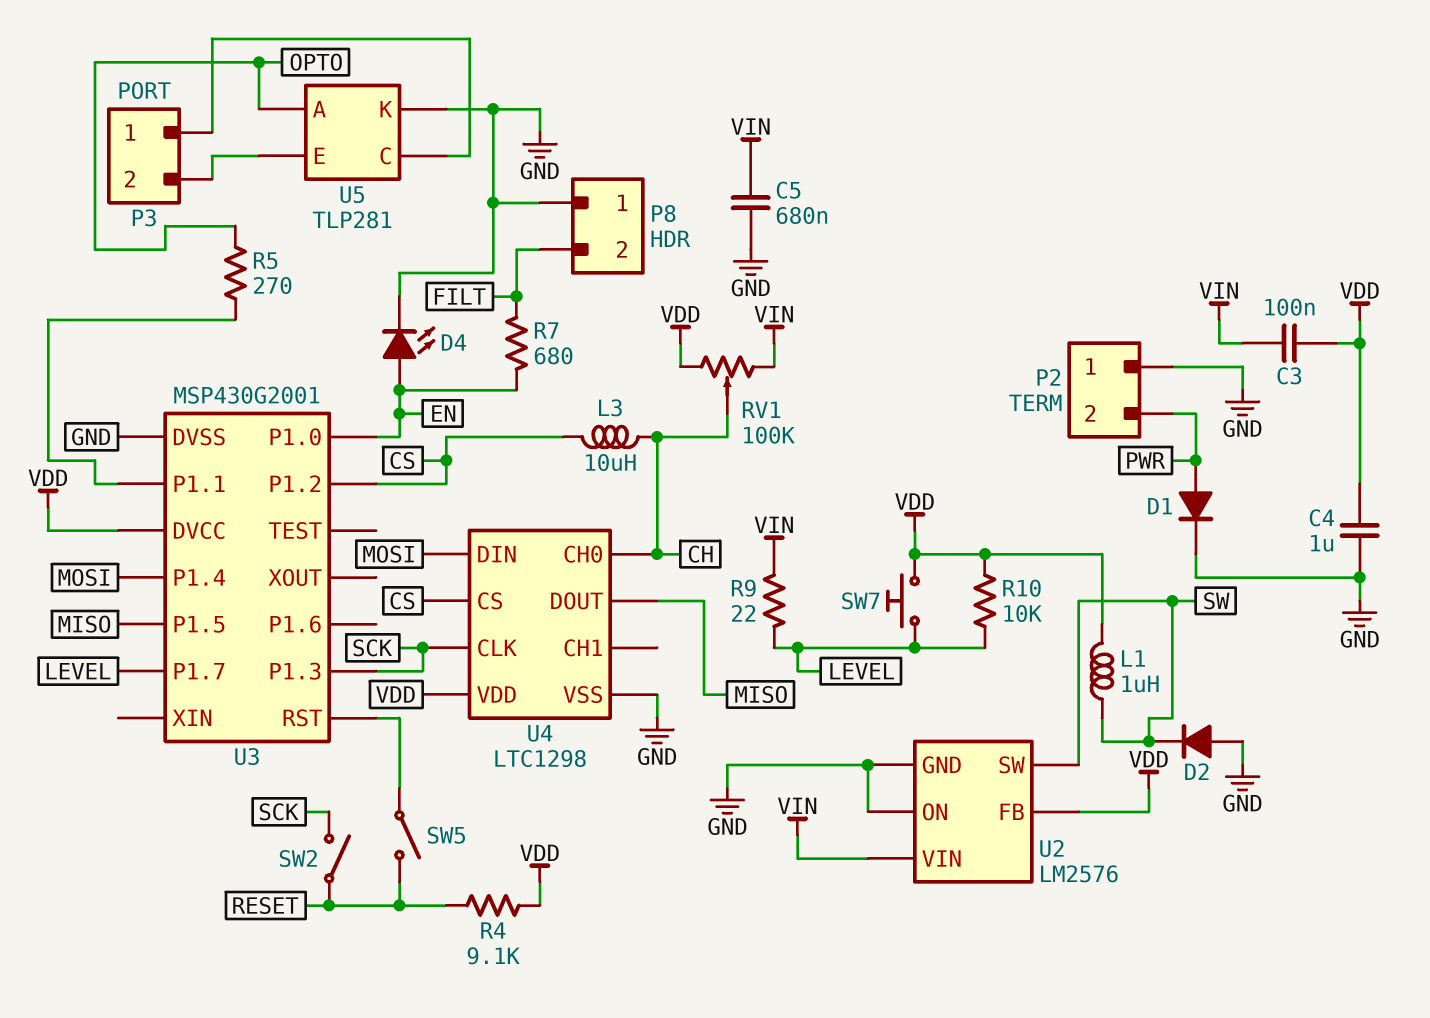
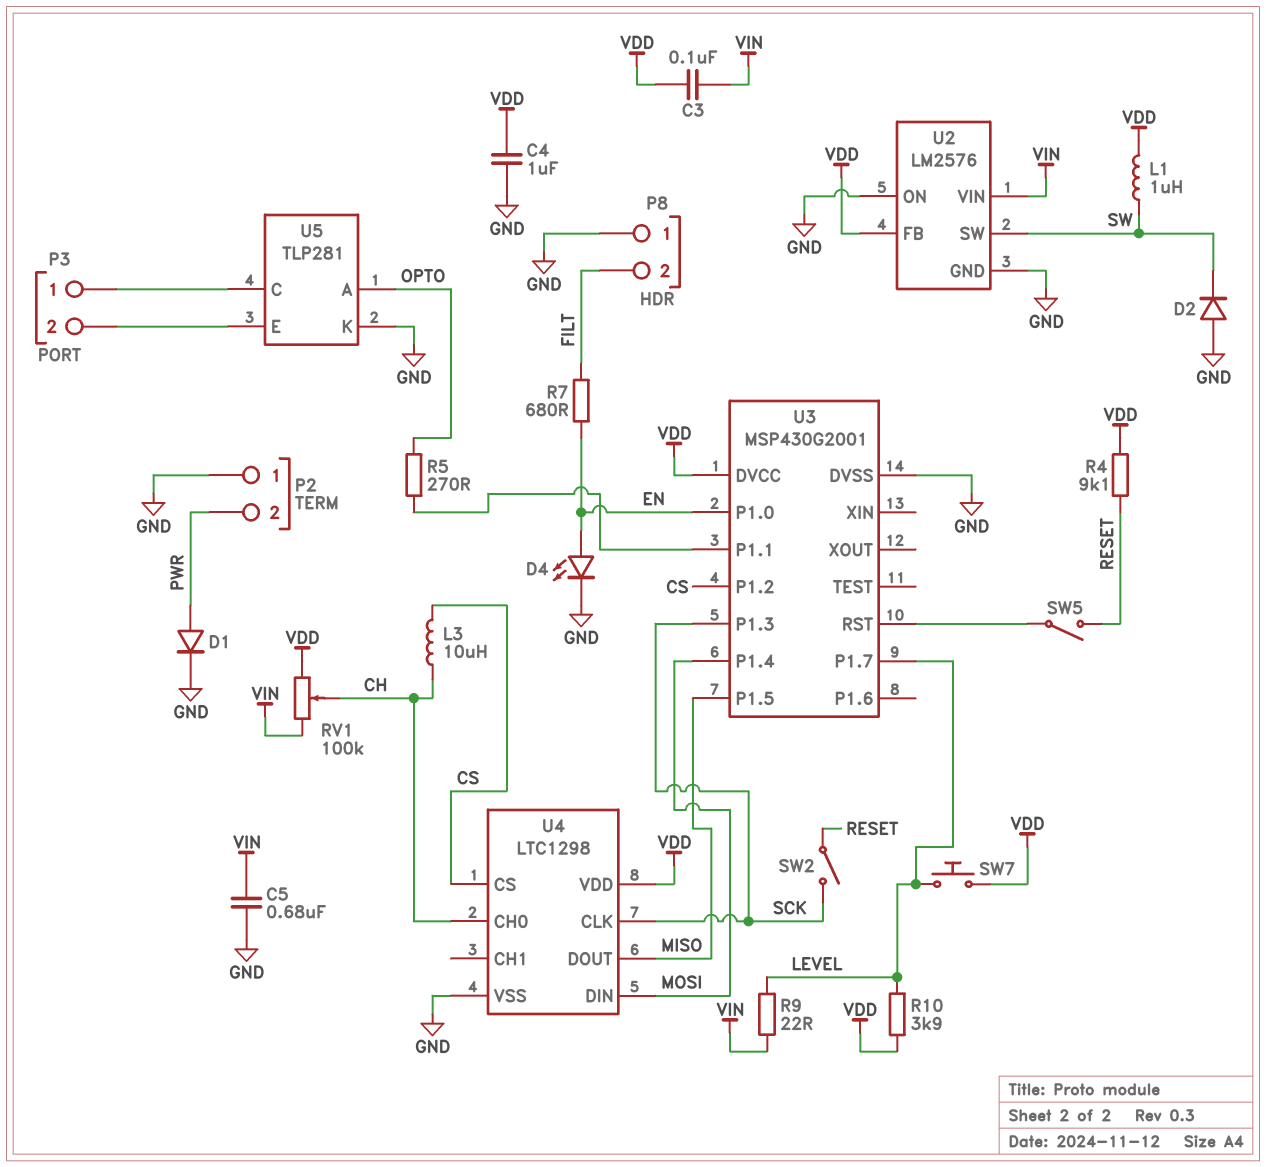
R10: 10k (LEVEL, VDD) -> 3.9k (LEVEL, VDD)

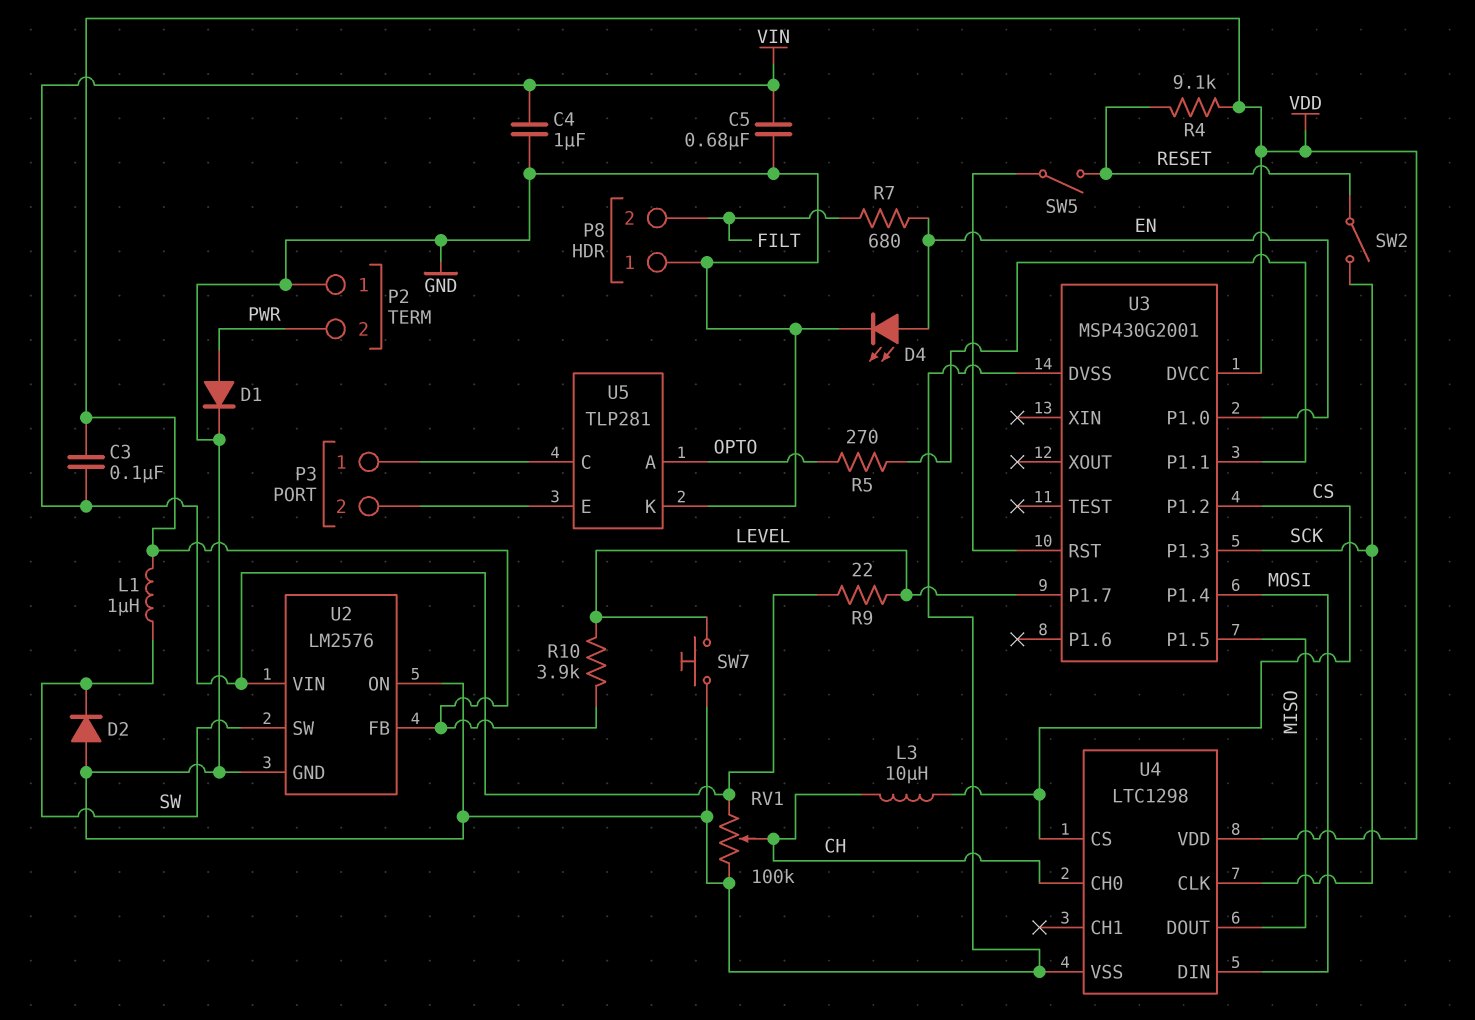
C4: 1uF (GND, VDD) -> 1uF (GND, VIN)
RV1: 100k (VDD, VIN, wiper CH) -> 100k (GND, VIN, wiper CH)
SW7: button (LEVEL, VDD) -> button (GND, LEVEL)

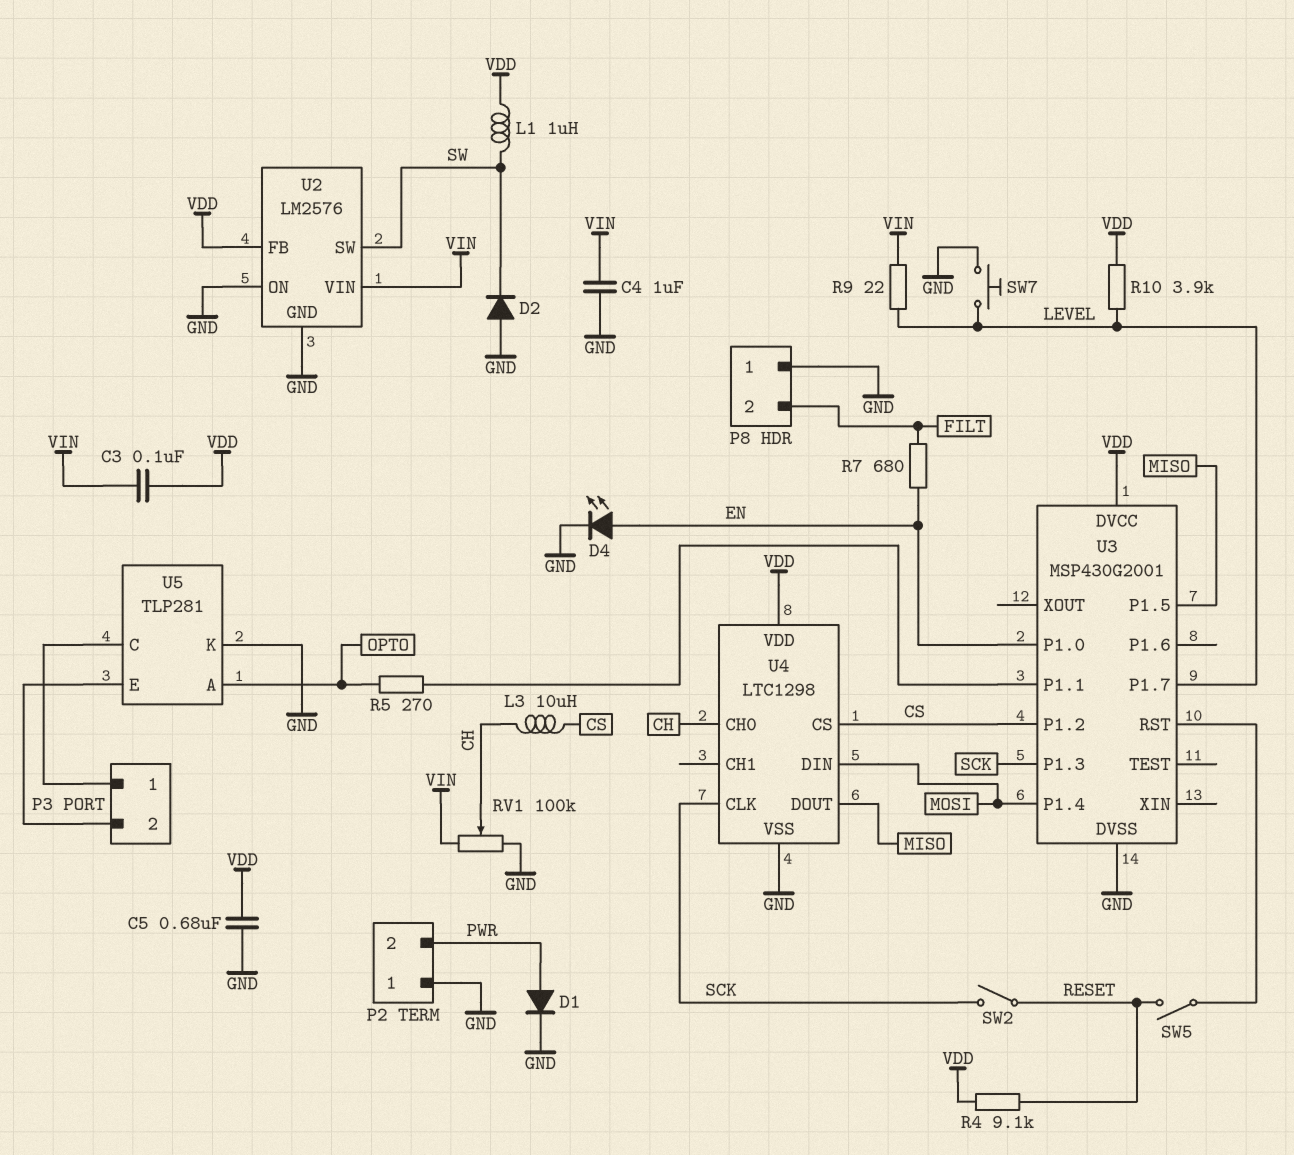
C5: 680nF (GND, VIN) -> 680nF (GND, VDD)

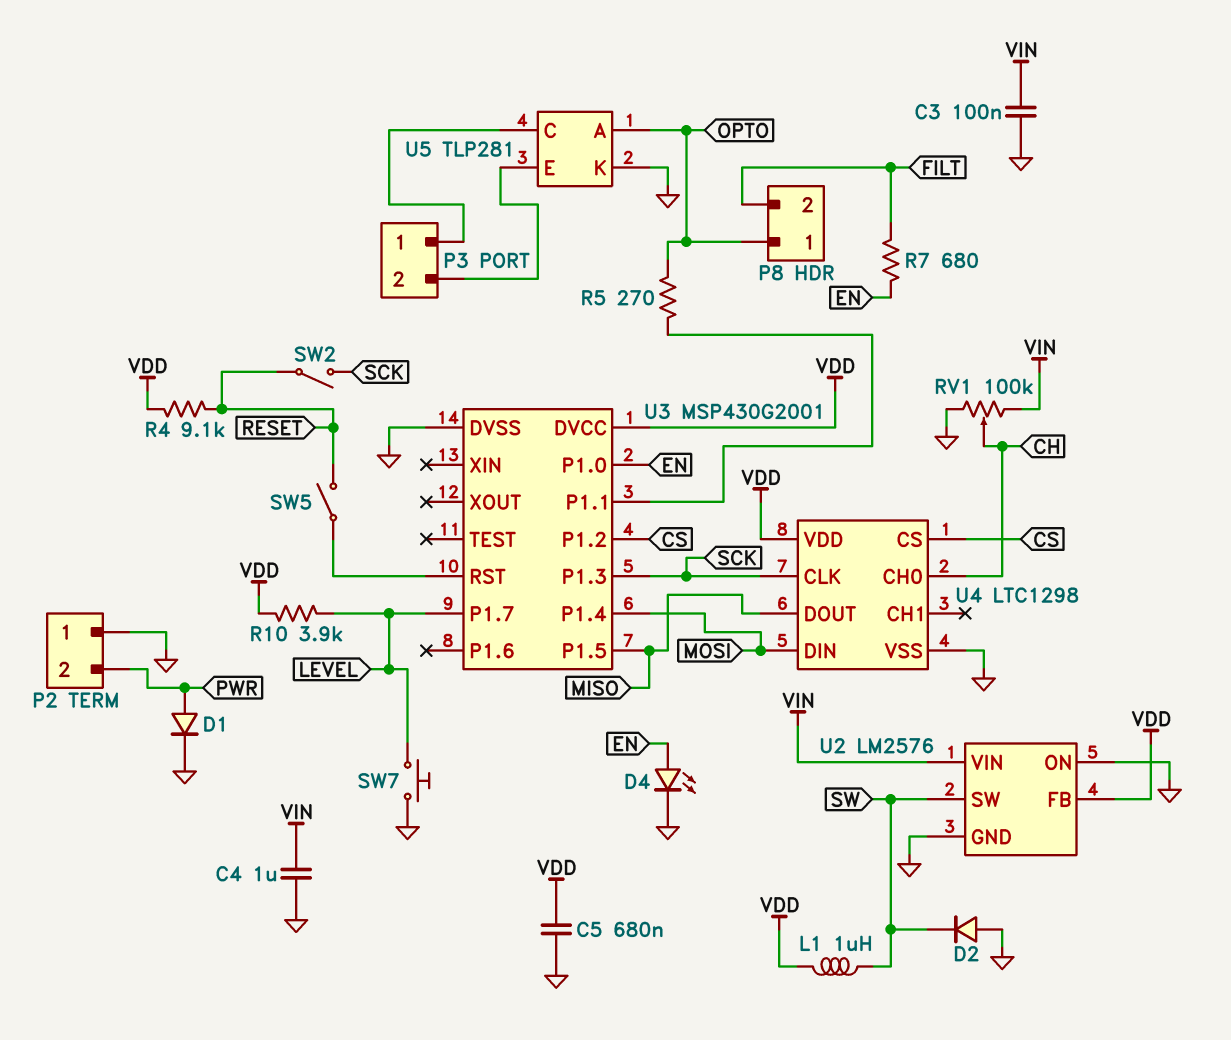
C3: 100nF (VDD, VIN) -> 100nF (GND, VIN)
L3: 10uH (CH, CS) -> none
P8 pin 1: GND -> OPTO
R9: 22 (LEVEL, VIN) -> none

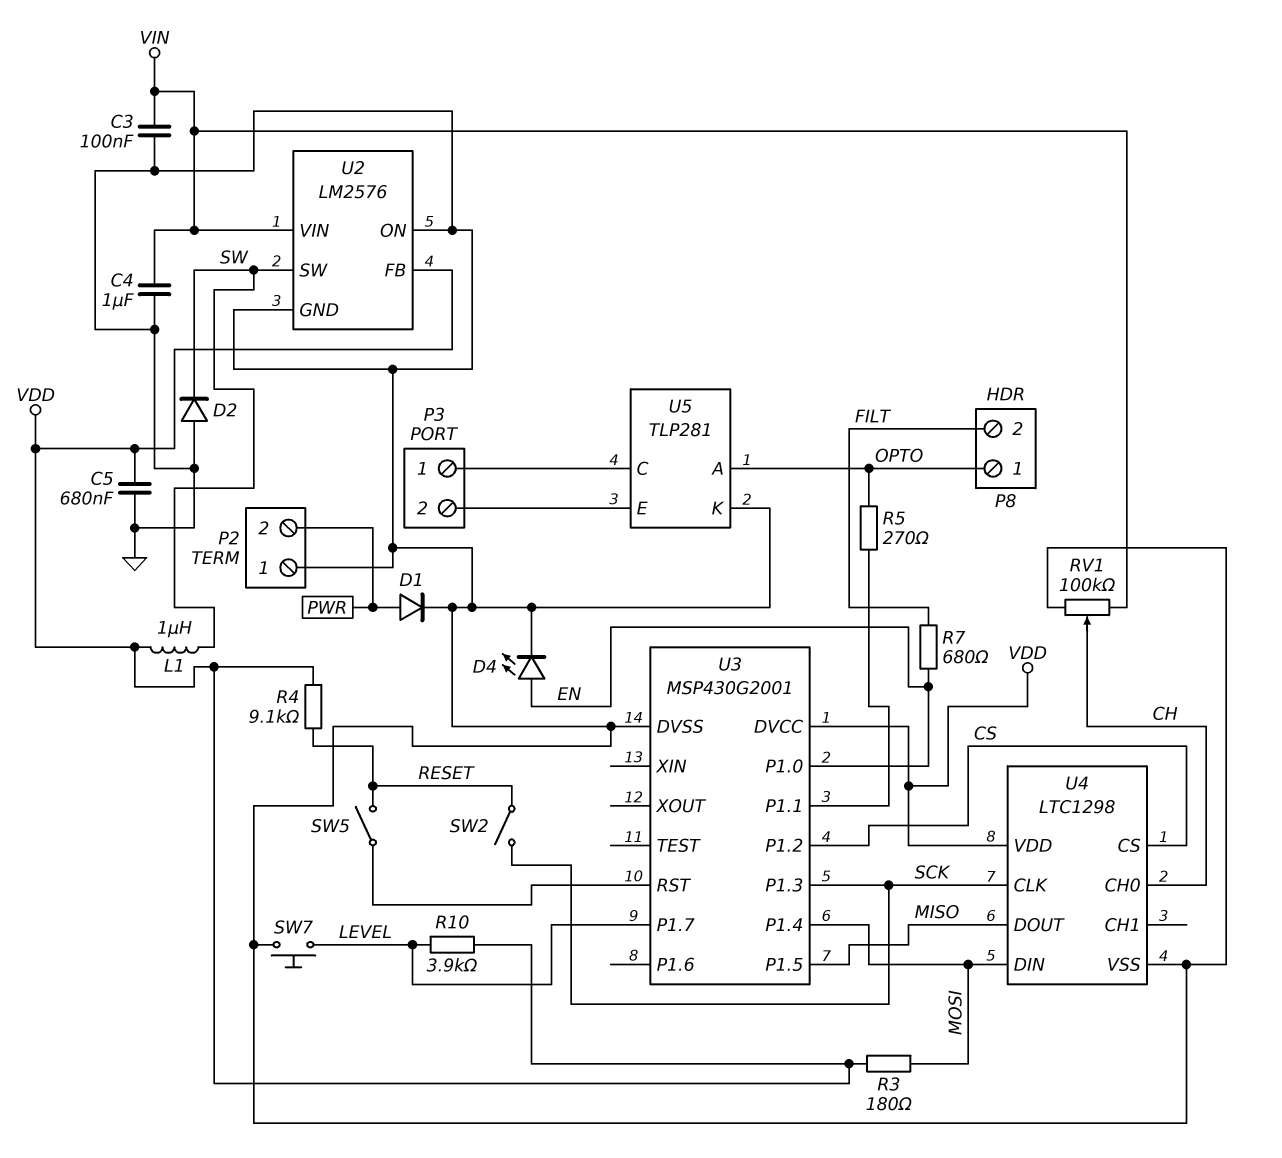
R3: none -> 180 (MOSI, VDD)

